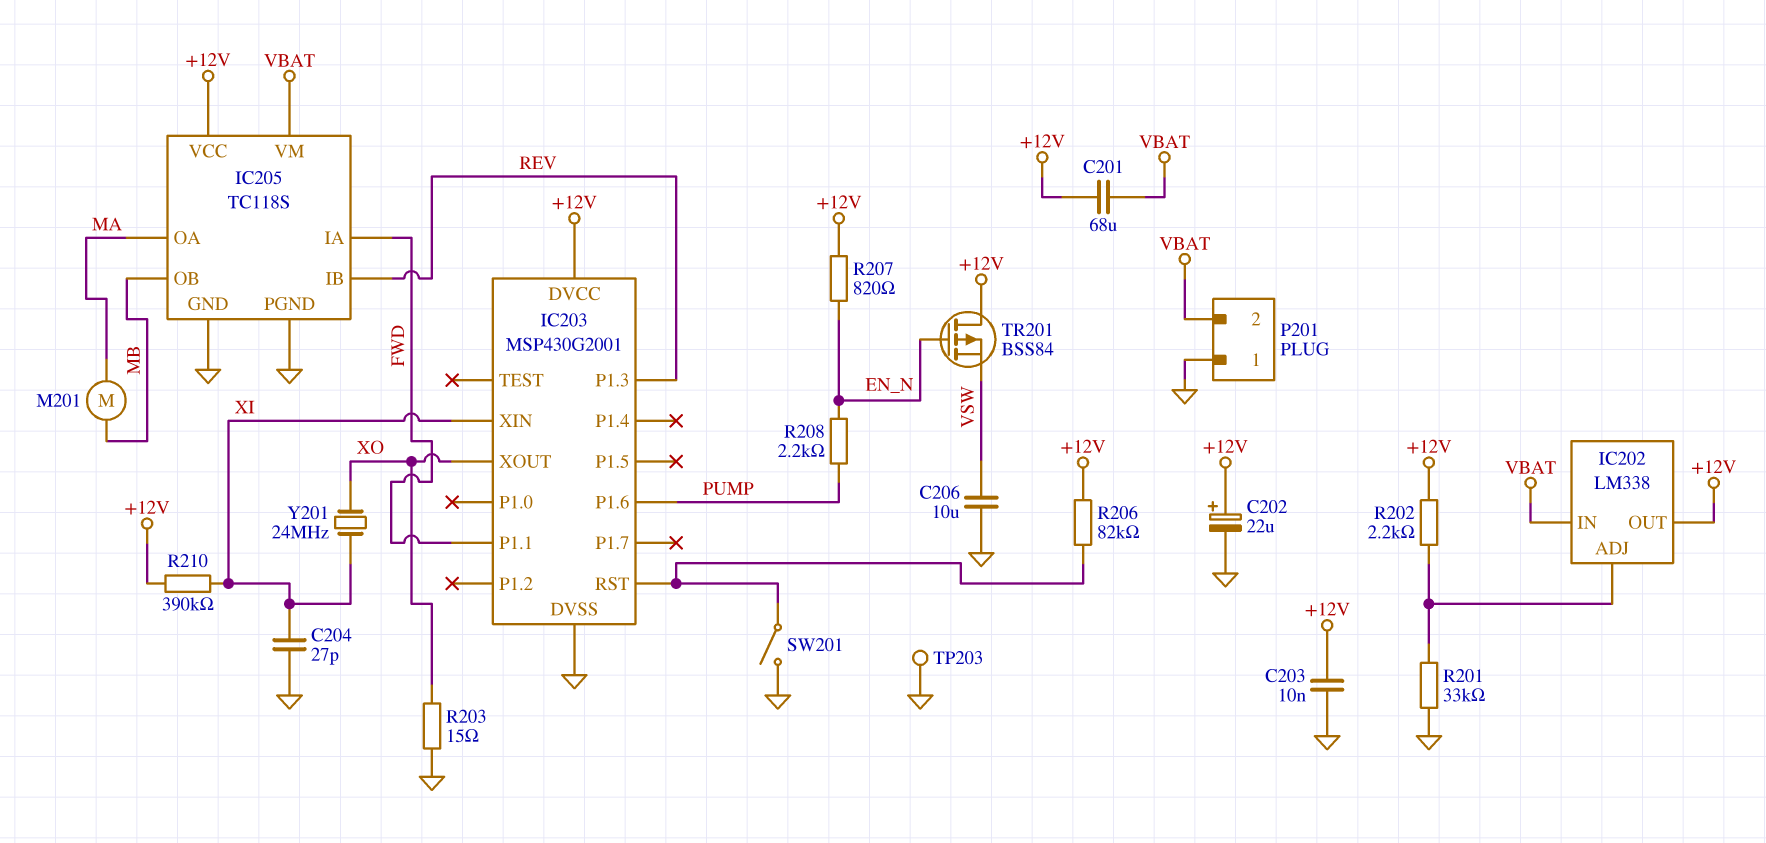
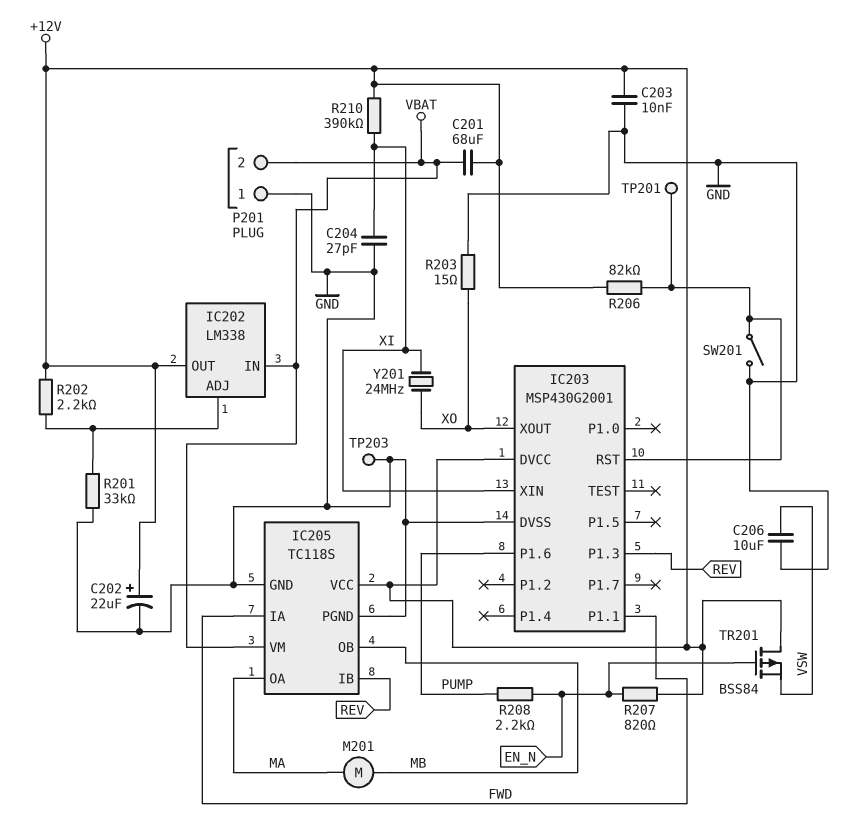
TP201: none -> test point (IC203/RST)

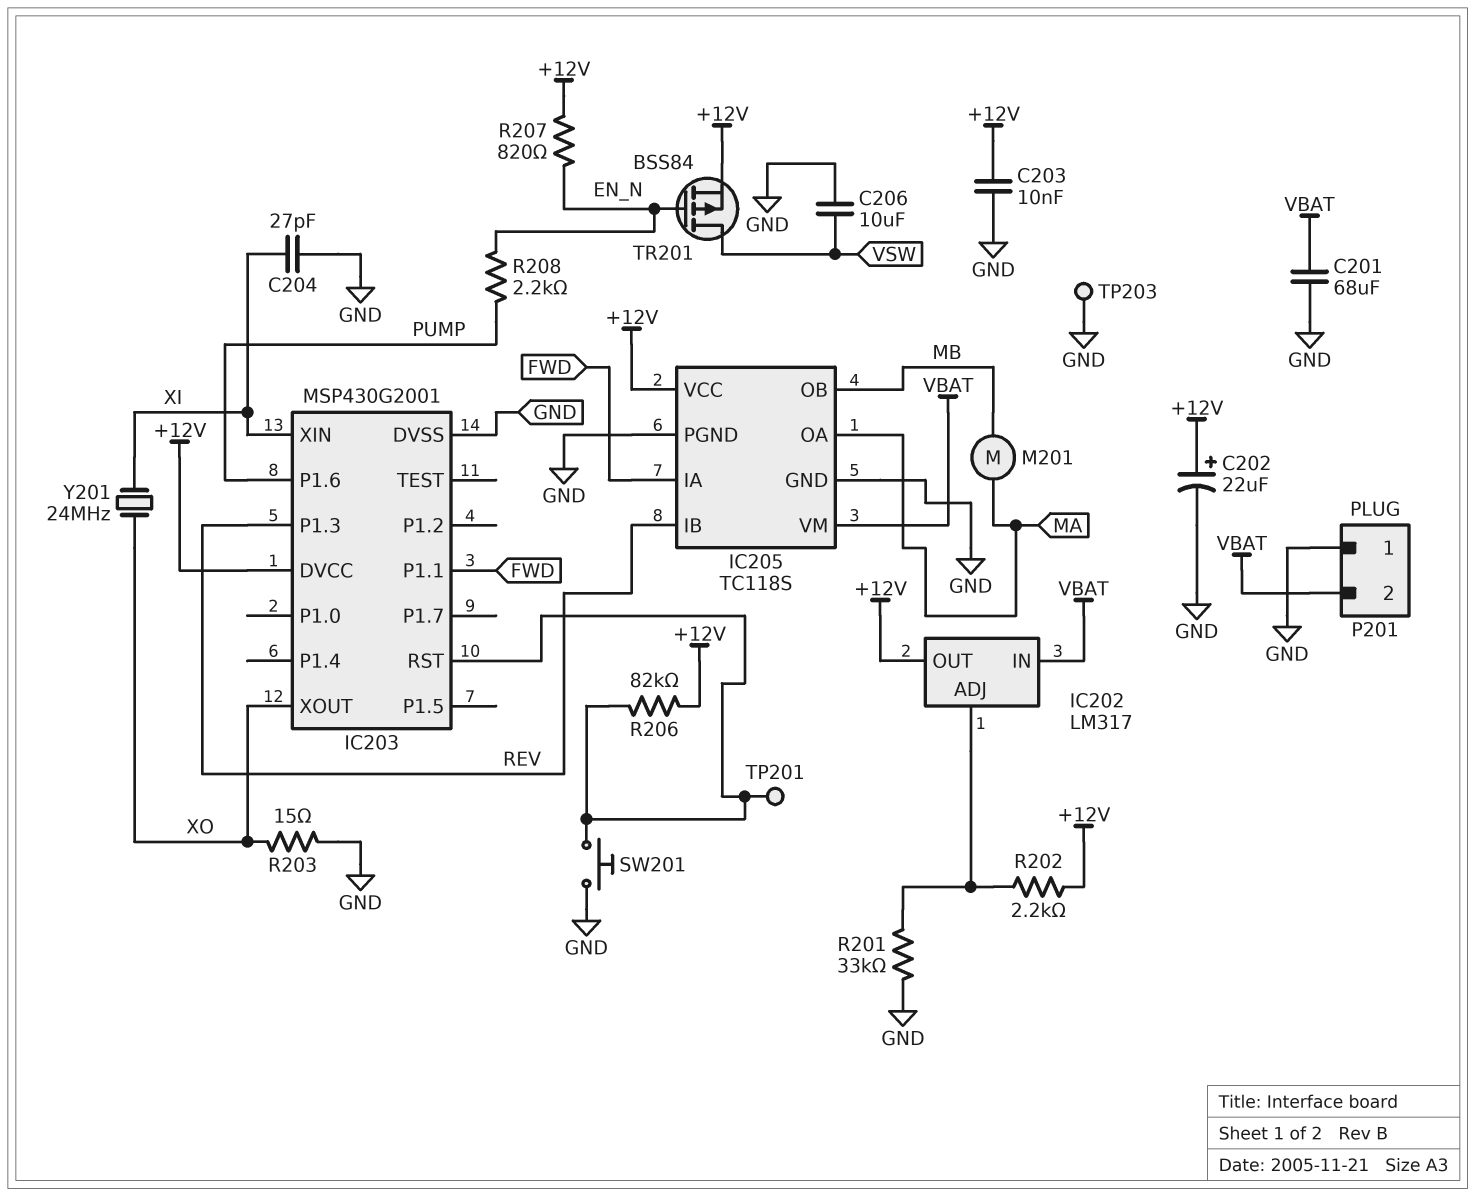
C201: 68uF (+12V, VBAT) -> 68uF (GND, VBAT)
IC202: LM338 -> LM317
R210: 390k (+12V, XI) -> none
SW201: switch (GND, IC203/RST) -> button (GND, IC203/RST)
TR201: PMOS BSS84 (G EN_N, D +12V, S VSW) -> PMOS BSS84 (G EN_N, D VSW, S +12V)

